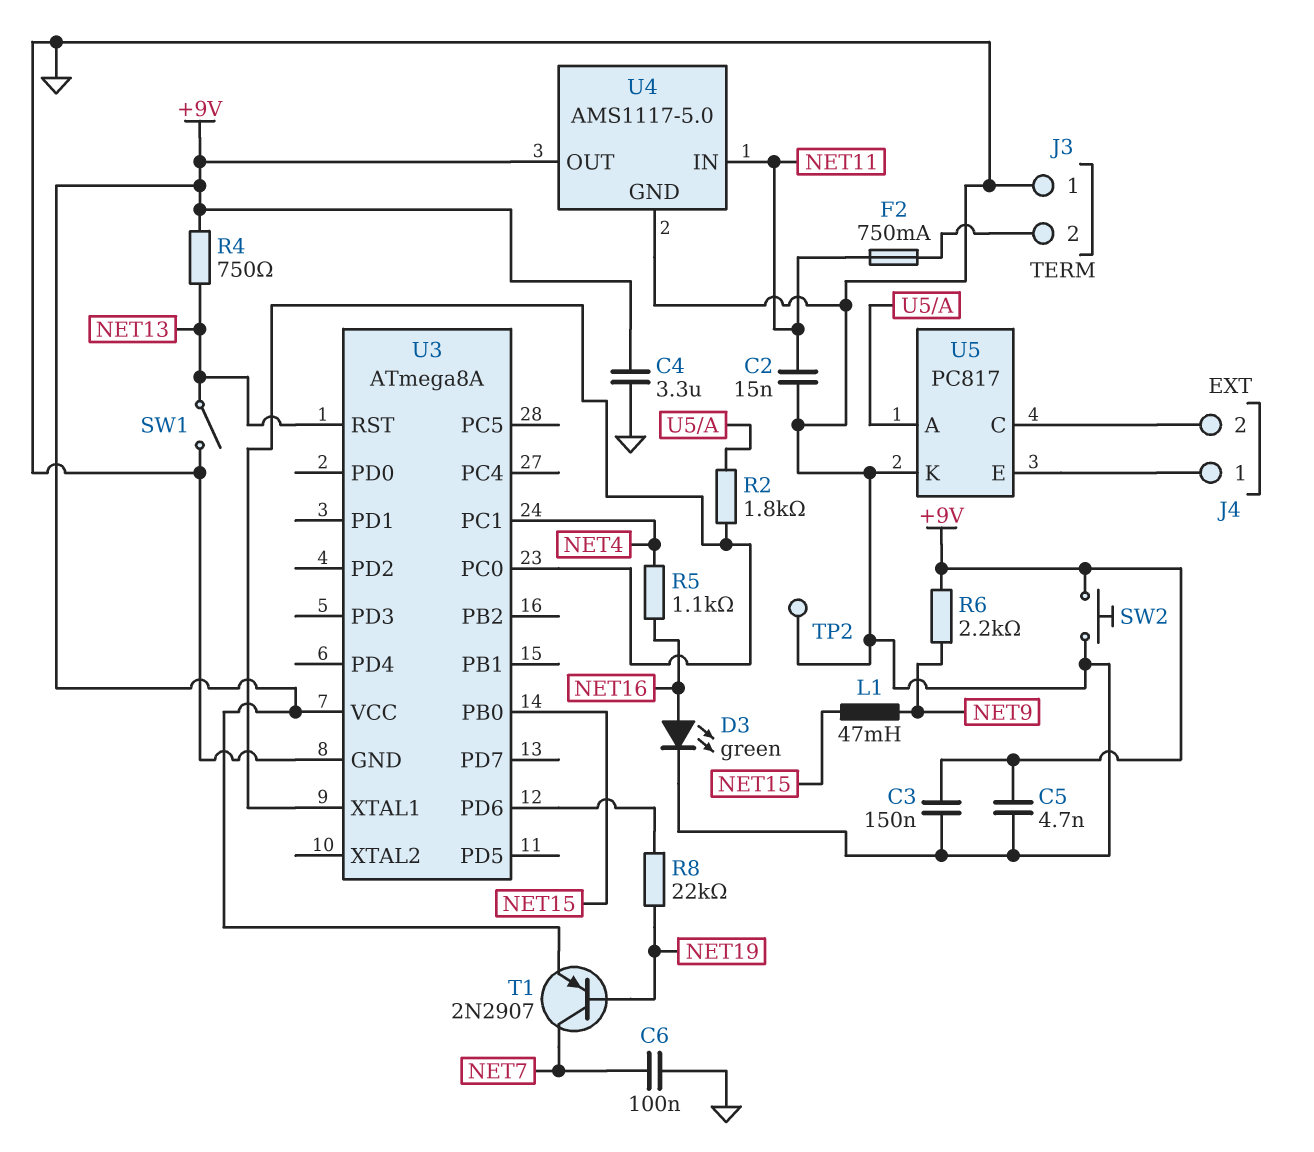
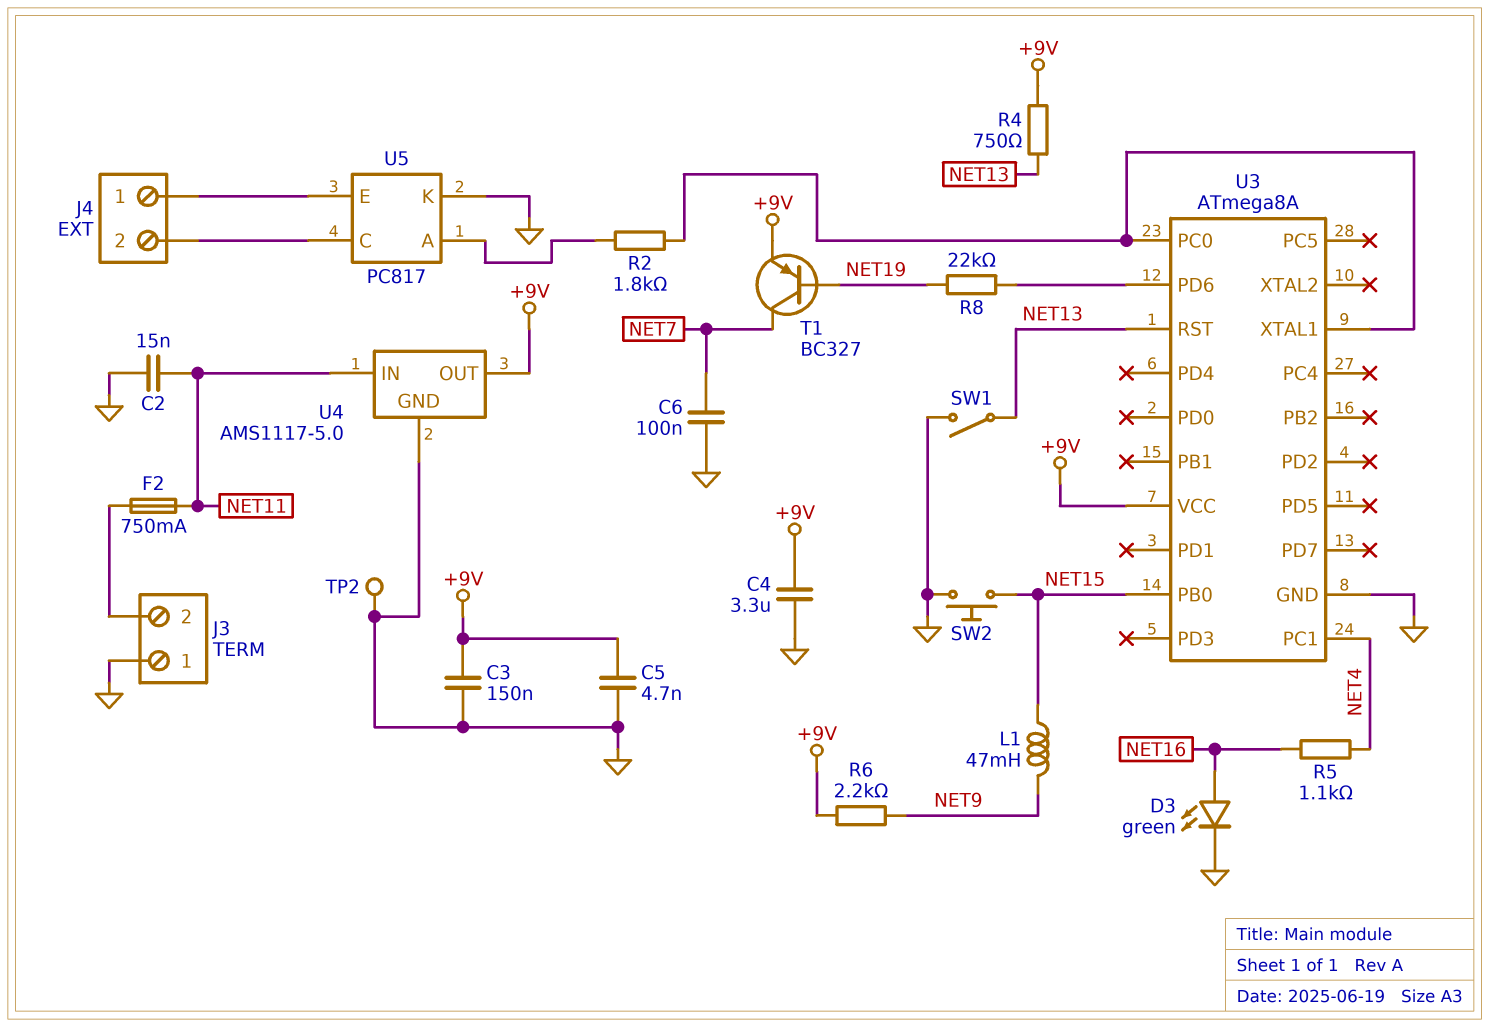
SW2: button (+9V, GND) -> button (GND, NET15)
T1: PNP 2N2907 (B NET19, C NET7, E +9V) -> PNP BC327 (B NET19, C NET7, E +9V)

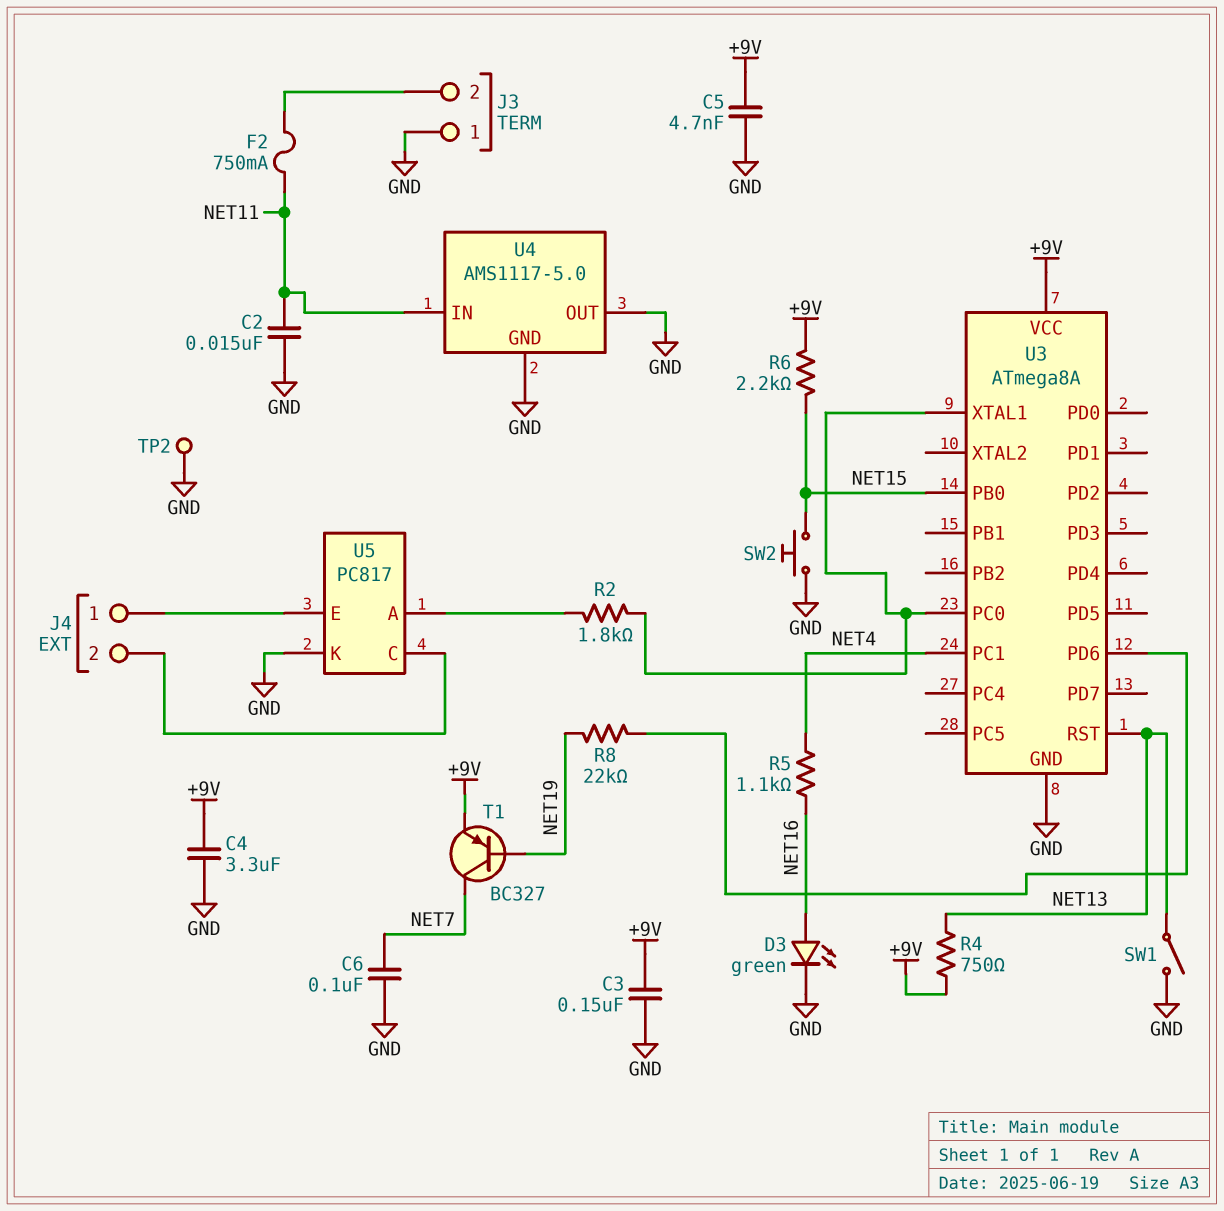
L1: 47mH (NET9, NET15) -> none
R6: 2.2k (+9V, NET9) -> 2.2k (+9V, NET15)
U4 pin OUT: +9V -> GND

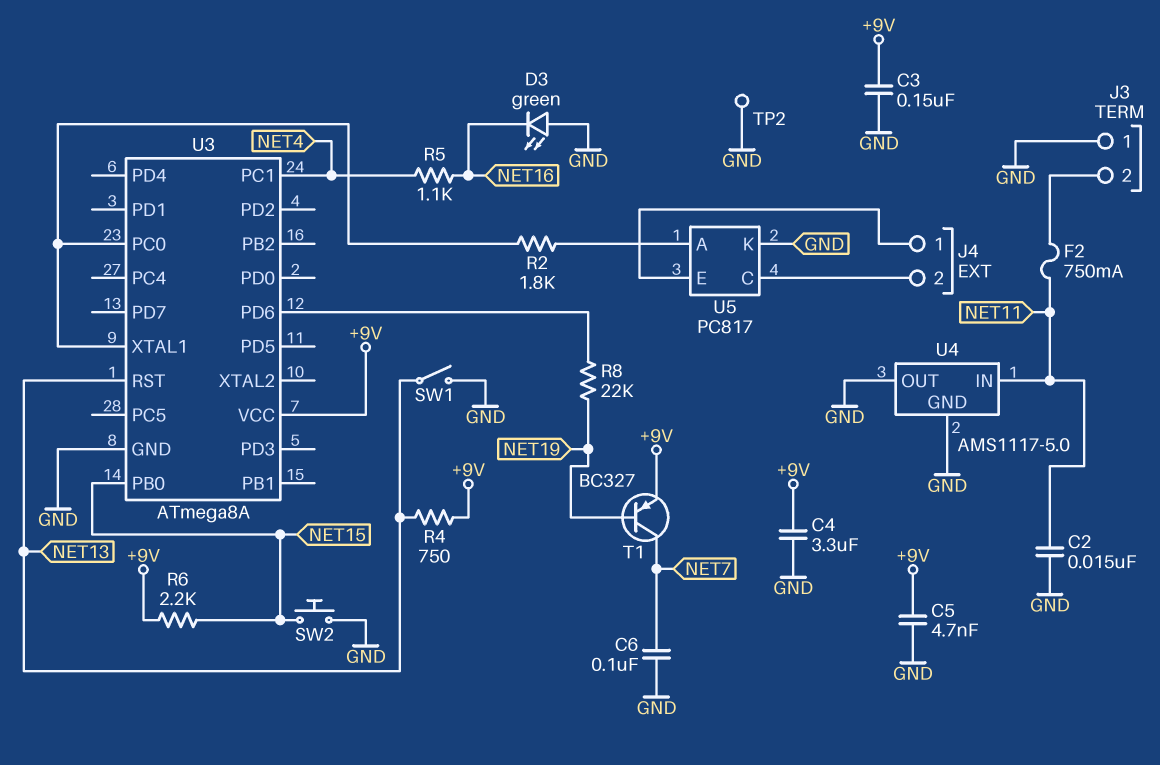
D3: LED green (A NET16, K GND) -> LED green (A GND, K NET16)

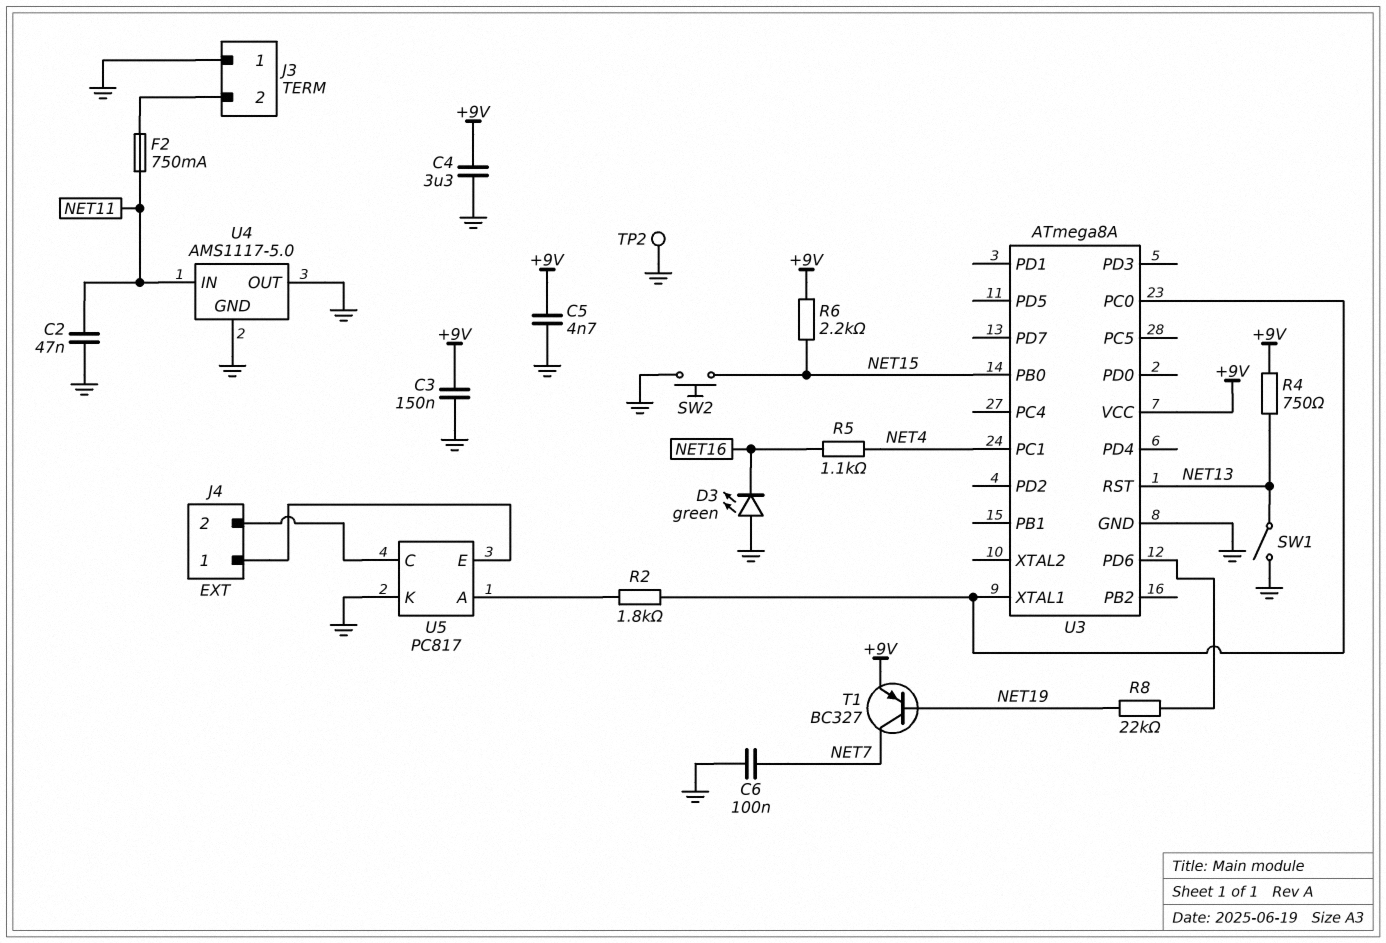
C2: 15nF (GND, NET11) -> 47nF (GND, NET11)

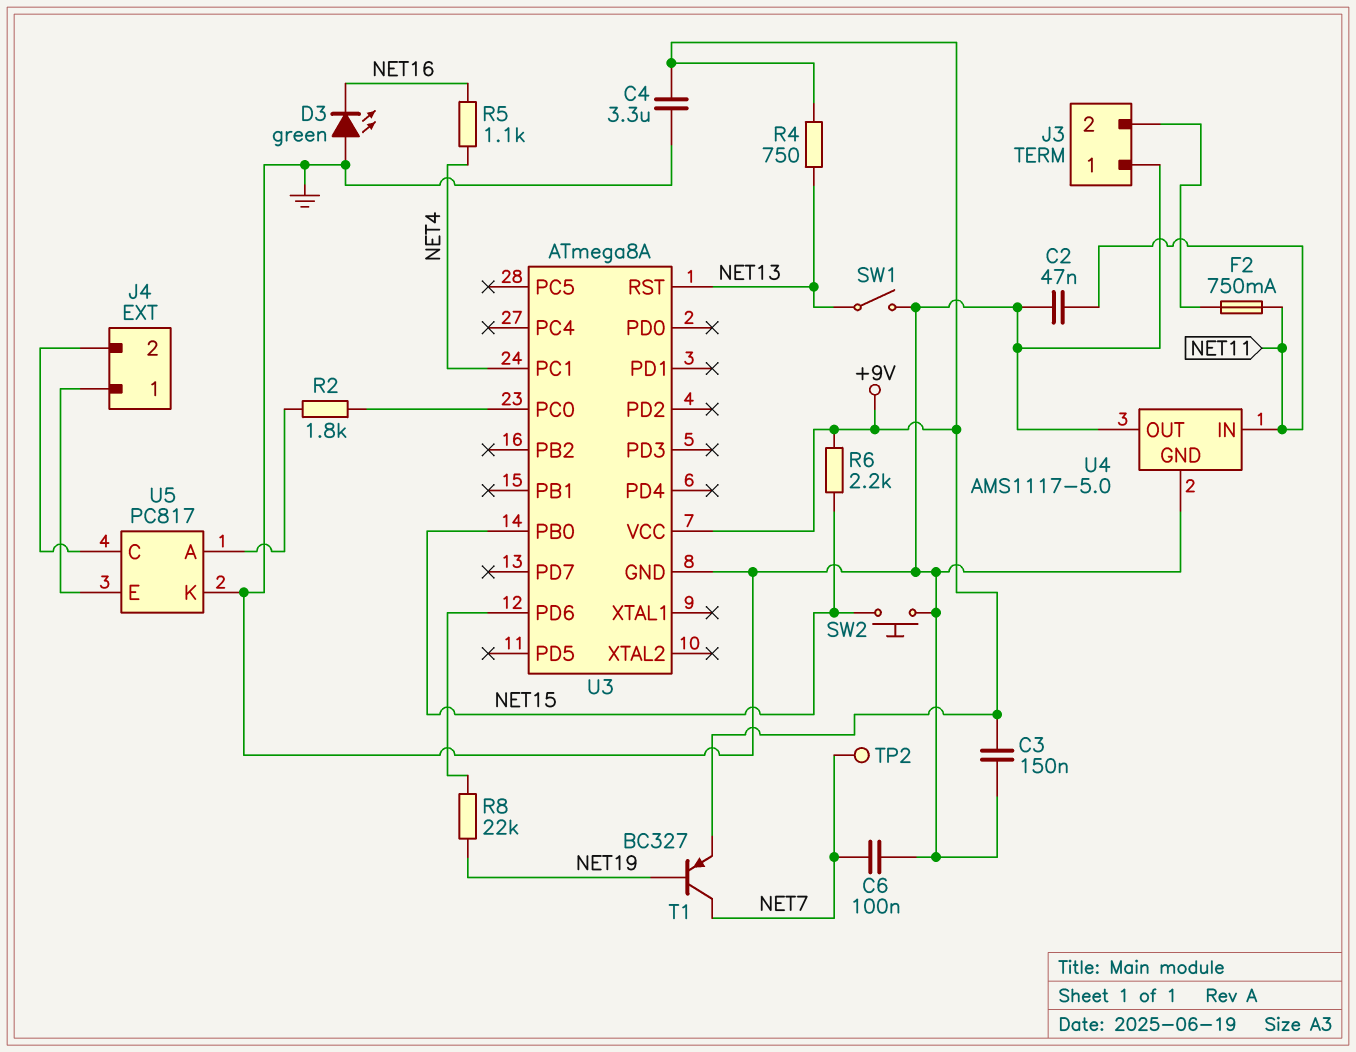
C5: 4.7nF (+9V, GND) -> none
TP2: test point (GND) -> test point (NET7)
U3 pin XTAL1: U3/PC0 -> none

